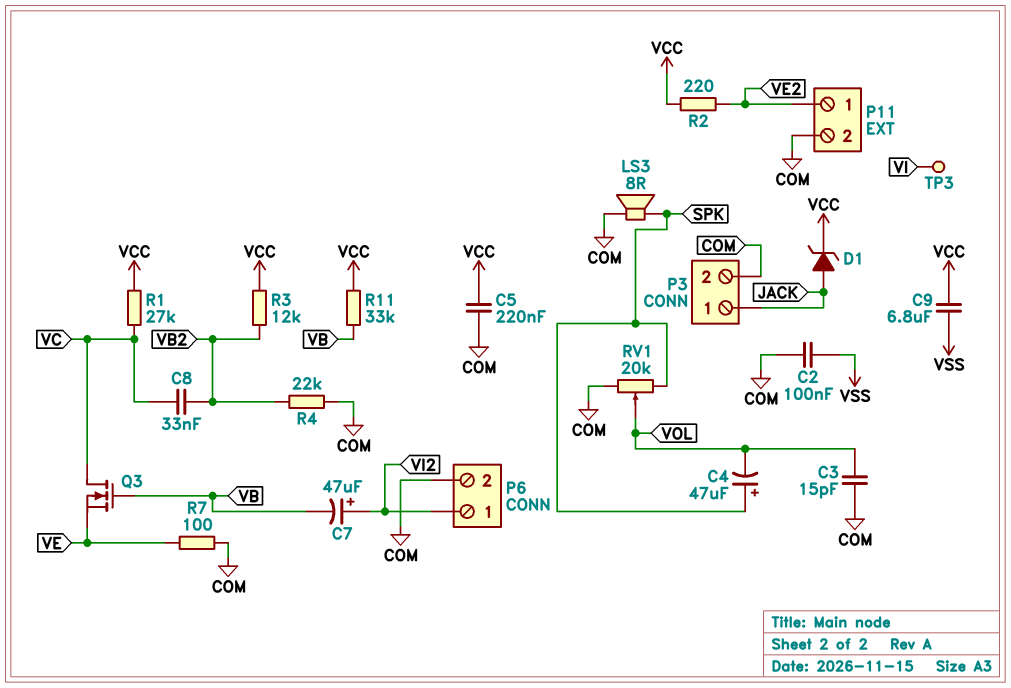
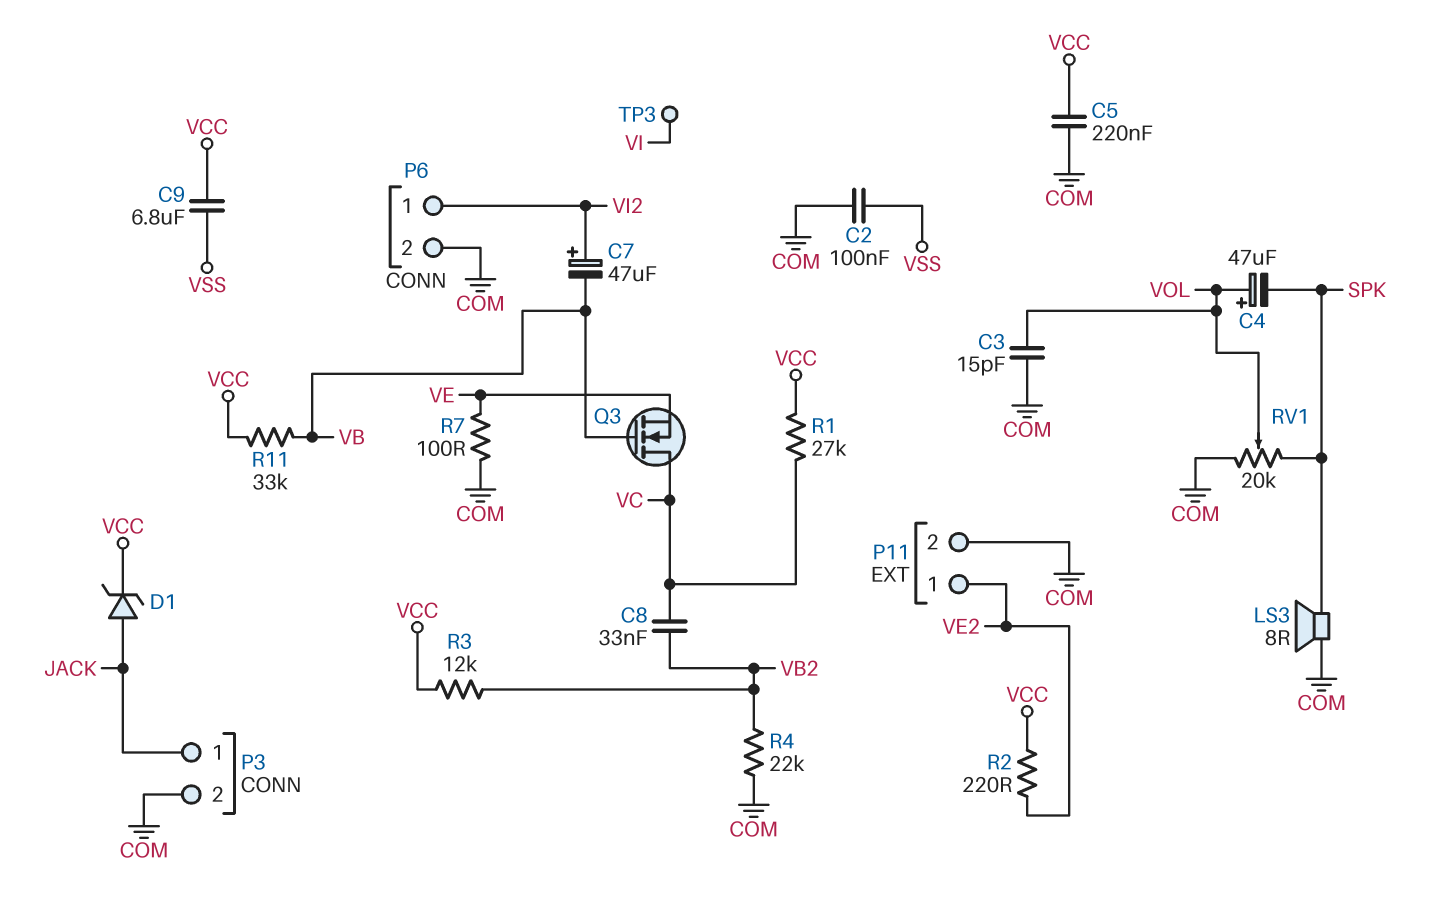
C4: 47uF (plus SPK, minus VOL) -> 47uF (plus VOL, minus SPK)

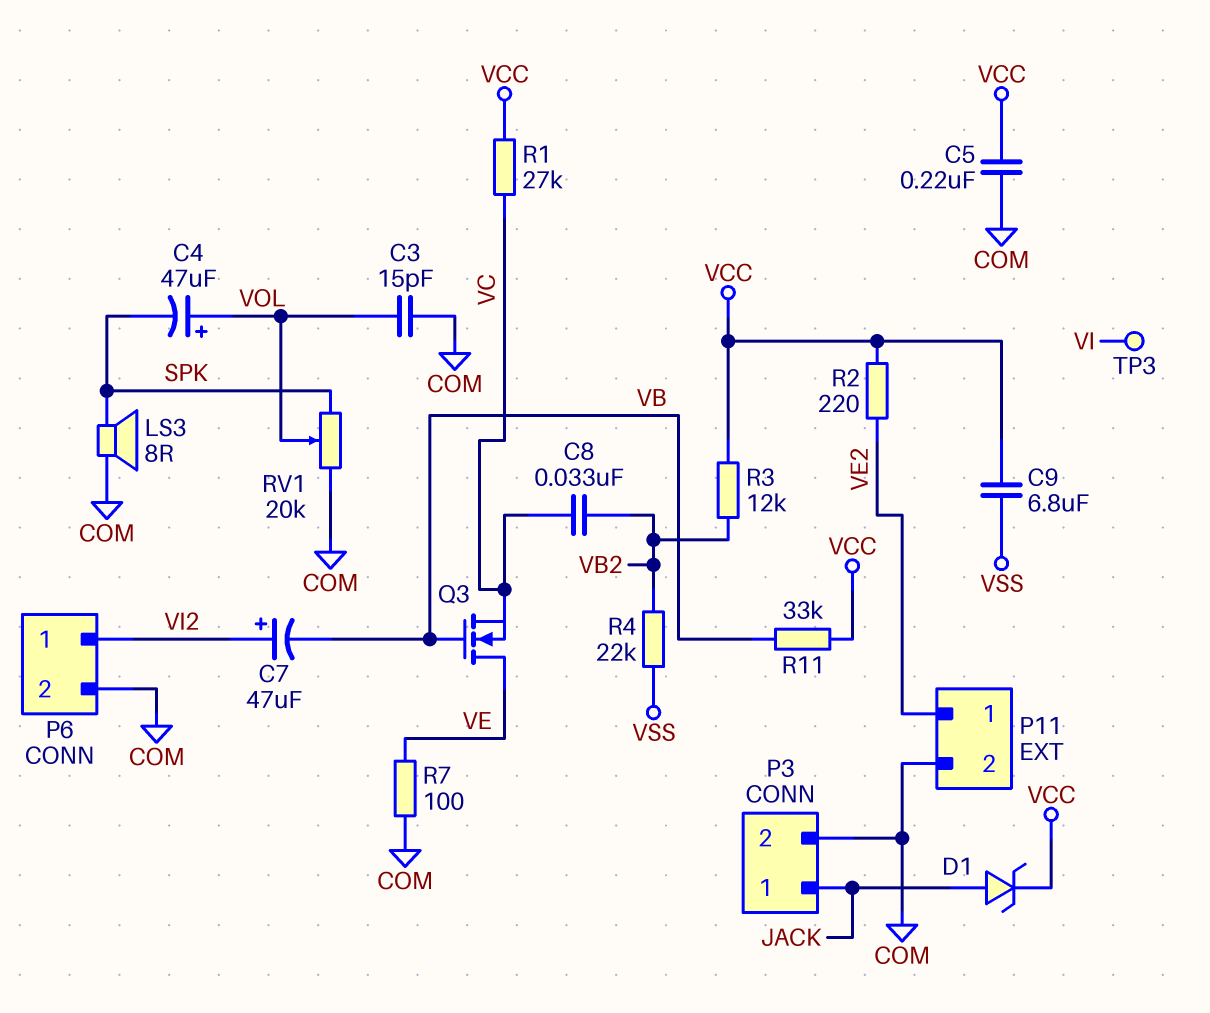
C2: 100nF (COM, VSS) -> none
Q3: NMOS (G VB, D VC, S VE) -> NMOS (G VB, D VE, S VC)
R4: 22k (COM, VB2) -> 22k (VB2, VSS)

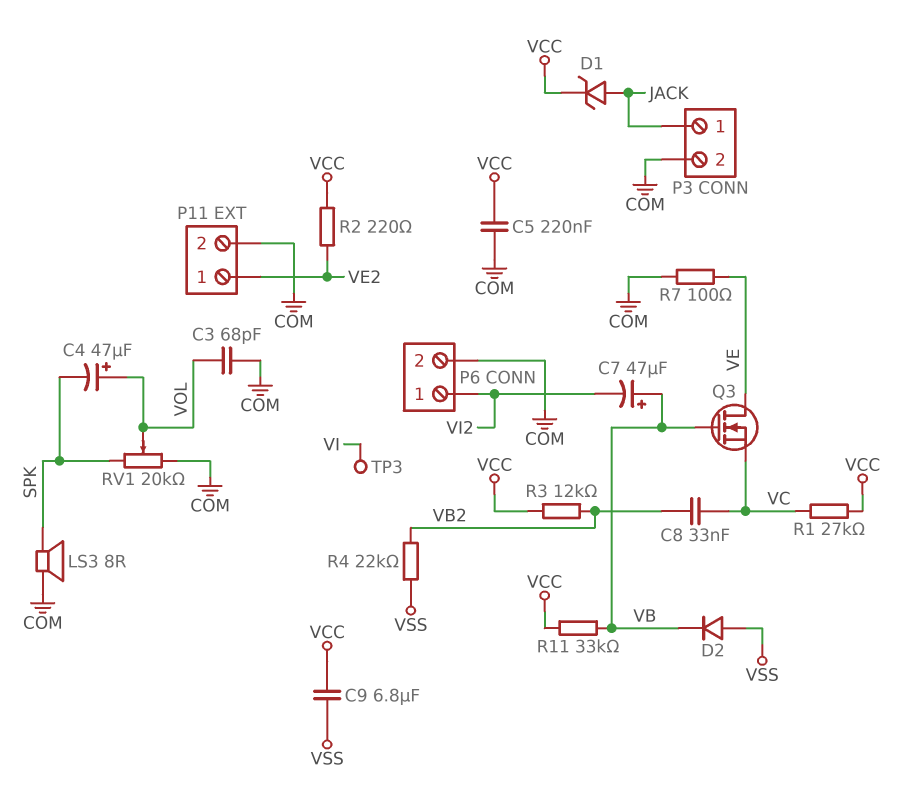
C3: 15pF (COM, VOL) -> 68pF (COM, VOL)
C7: 47uF (plus VI2, minus VB) -> 47uF (plus VB, minus VI2)
D2: none -> diode (A VSS, K VB)

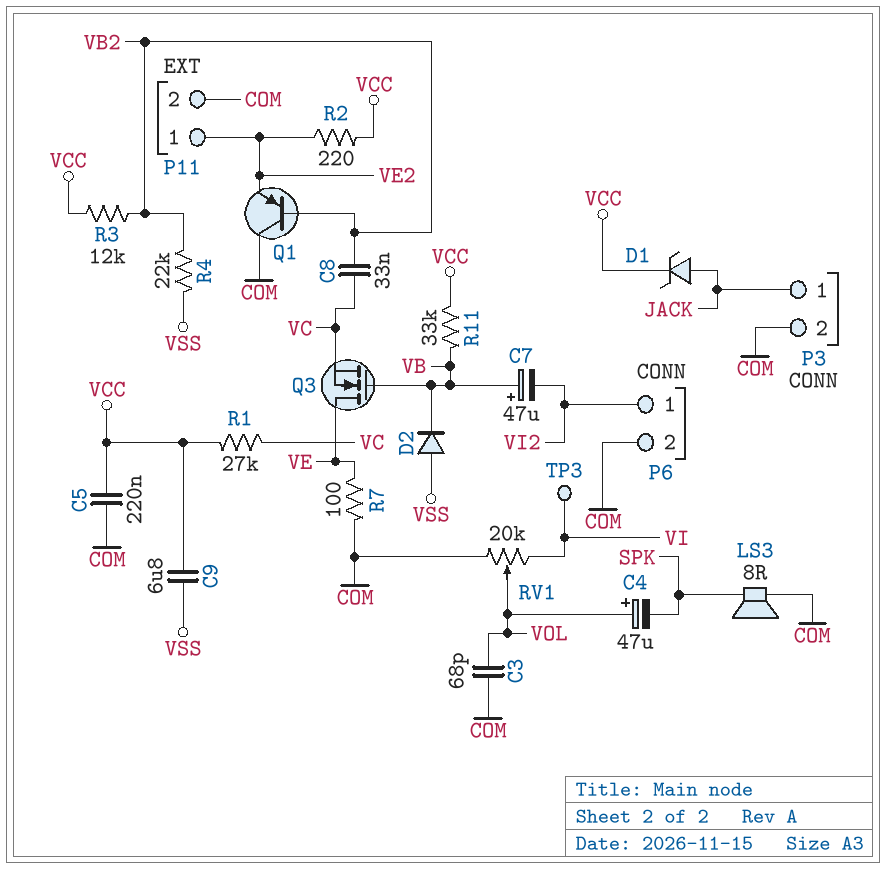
Q1: none -> PNP (B VB2, C COM, E VE2)
RV1: 20k (COM, SPK, wiper VOL) -> 20k (COM, VI, wiper VOL)

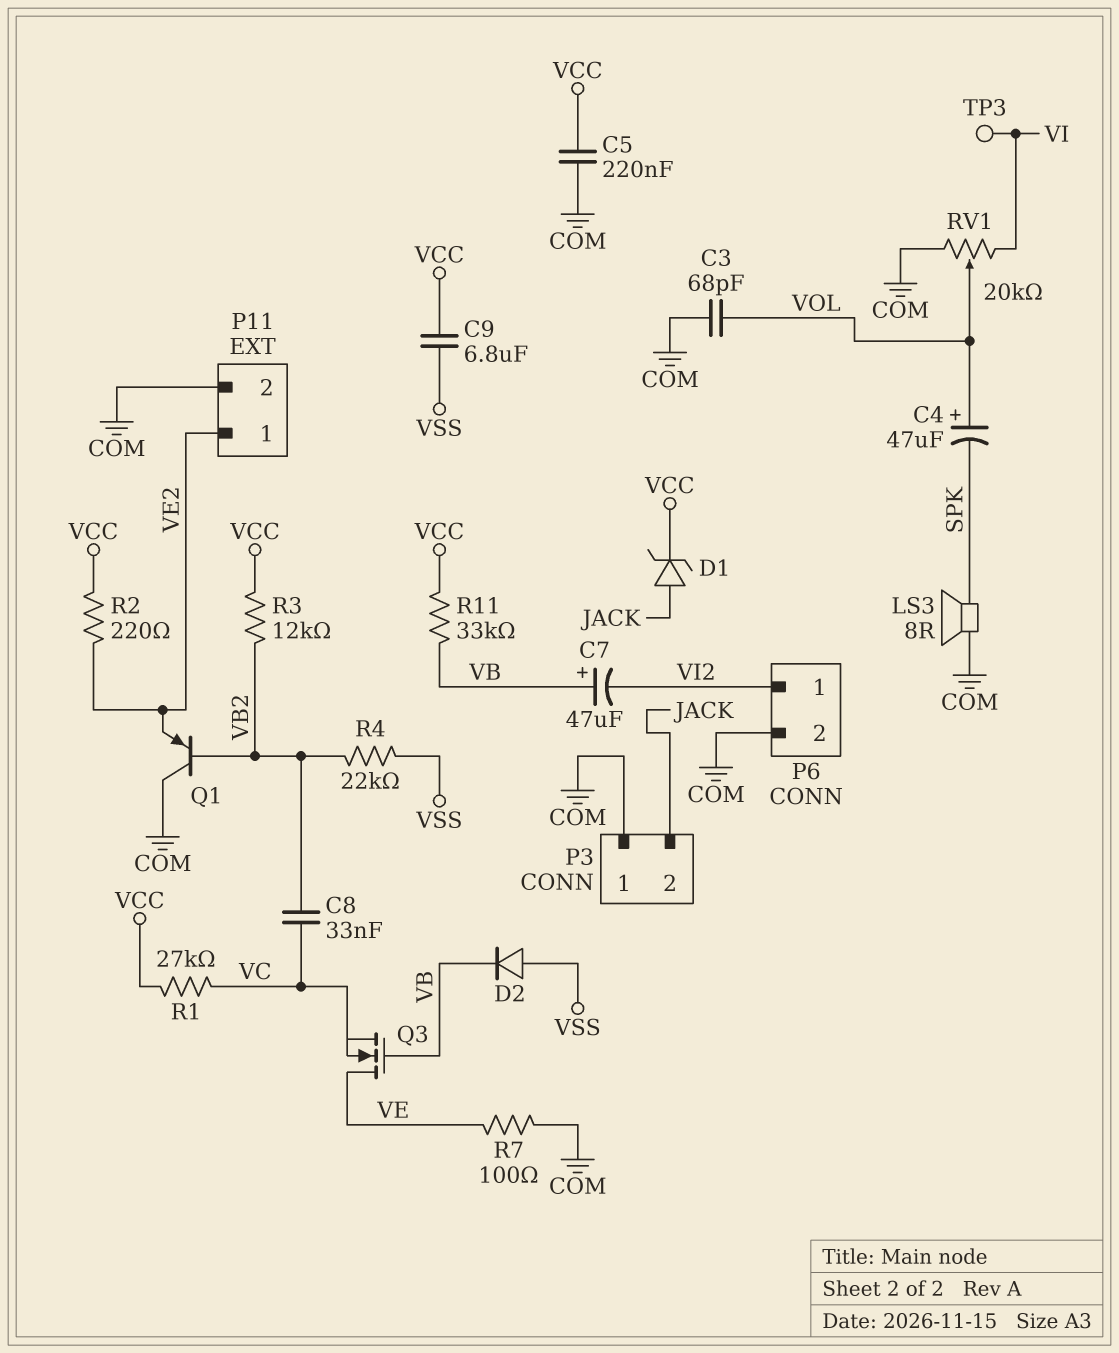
P3 pin 1: JACK -> COM
P3 pin 2: COM -> JACK

